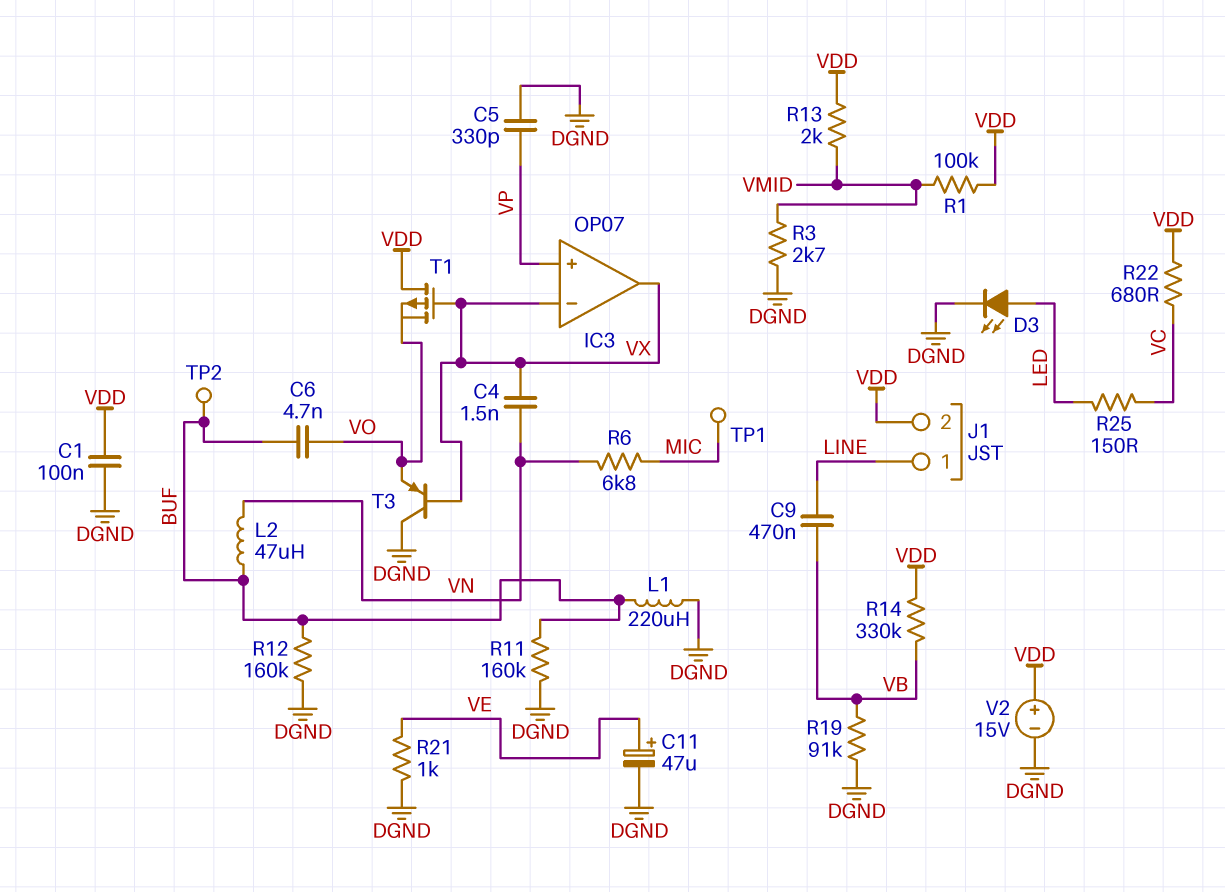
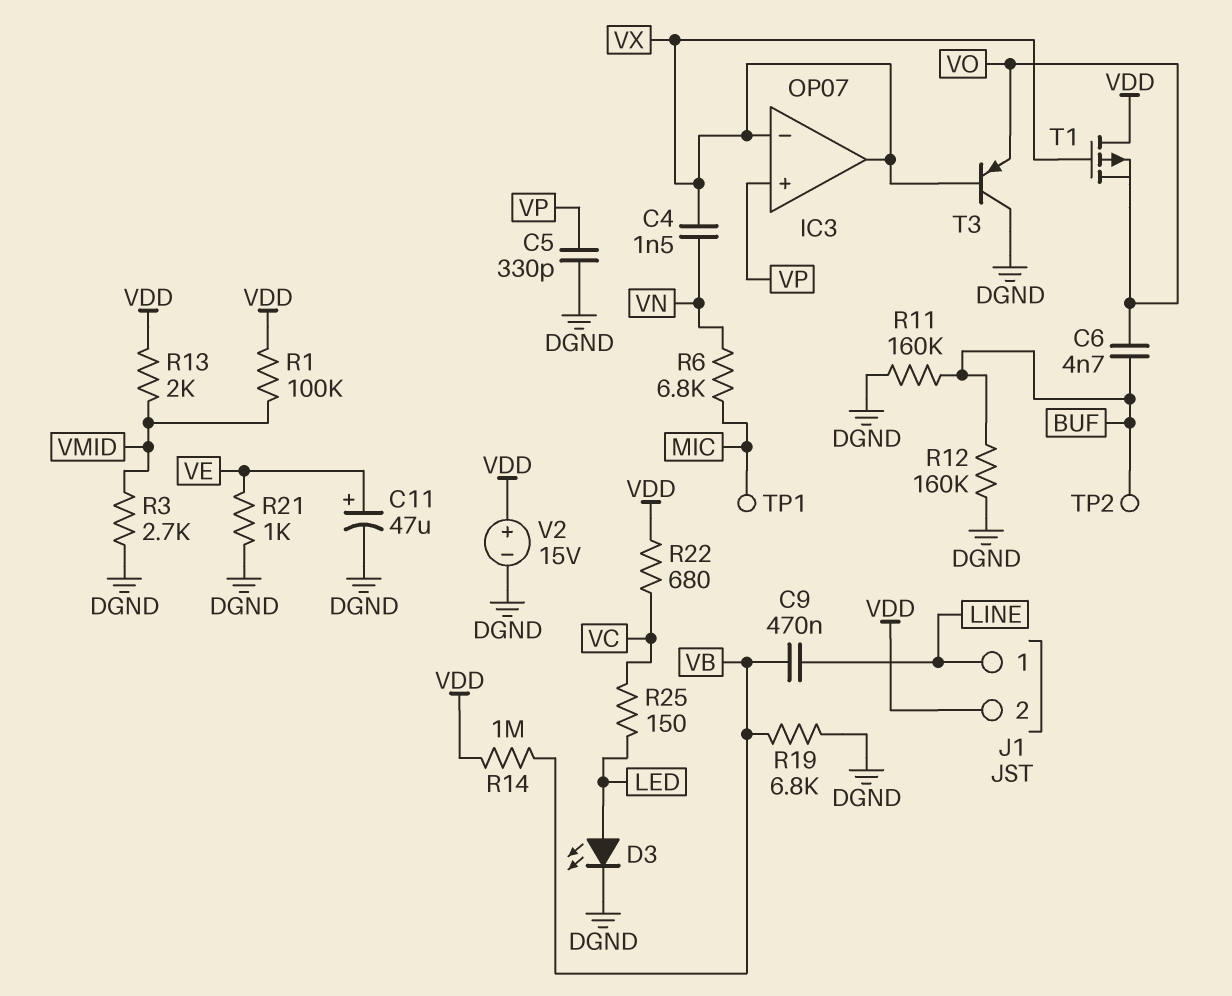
C1: 100nF (DGND, VDD) -> none
L1: 220uH (BUF, DGND) -> none
L2: 47uH (BUF, VN) -> none
R14: 330k (VB, VDD) -> 1M (VB, VDD)
R19: 91k (DGND, VB) -> 6.8k (DGND, VB)

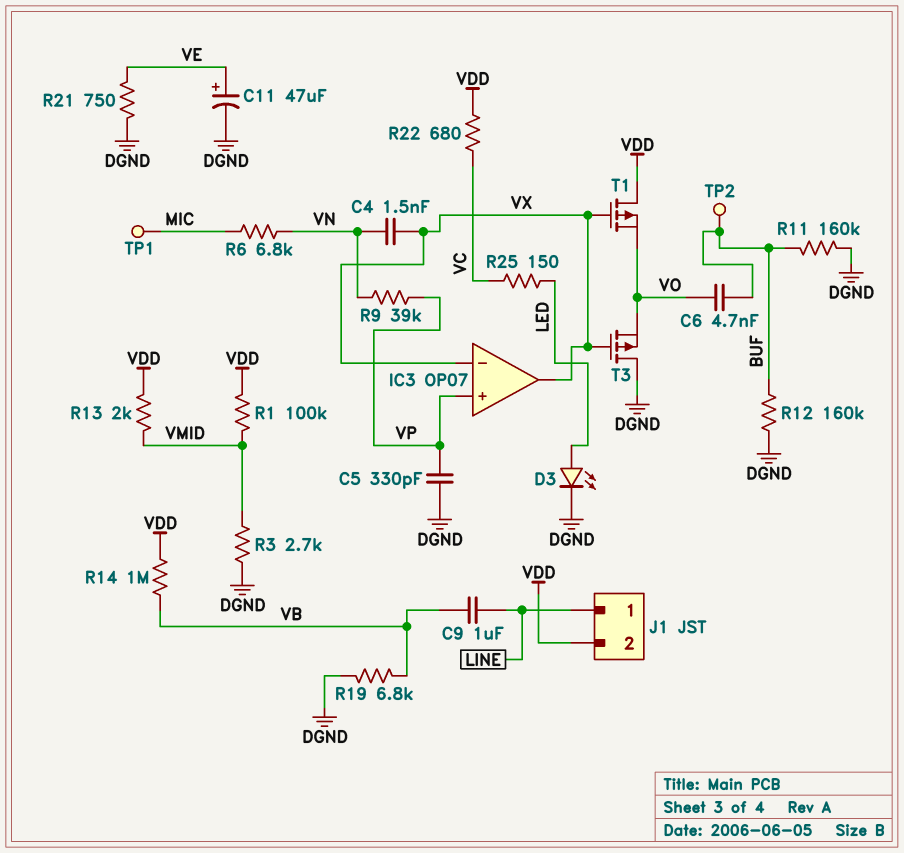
C9: 470nF (LINE, VB) -> 1uF (LINE, VB)
R9: none -> 39k (VN, VP)
R21: 1k (DGND, VE) -> 750 (DGND, VE)
T3: PNP (B VX, C DGND, E VO) -> PMOS (G VX, D DGND, S VO)
V2: 15V (plus VDD, minus DGND) -> none

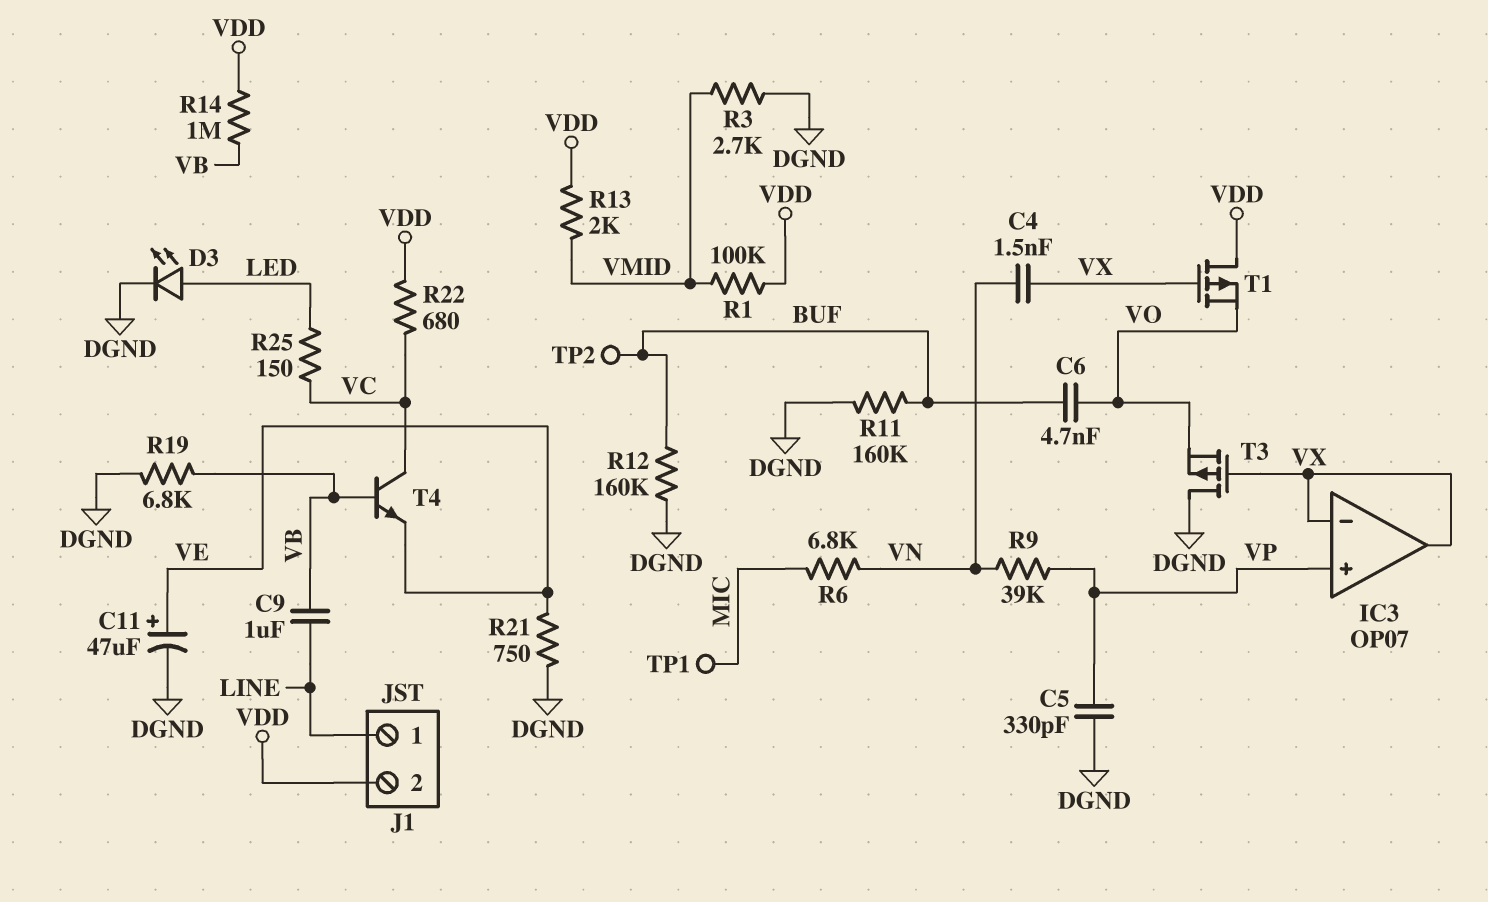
T4: none -> NPN (B VB, C VC, E VE)

